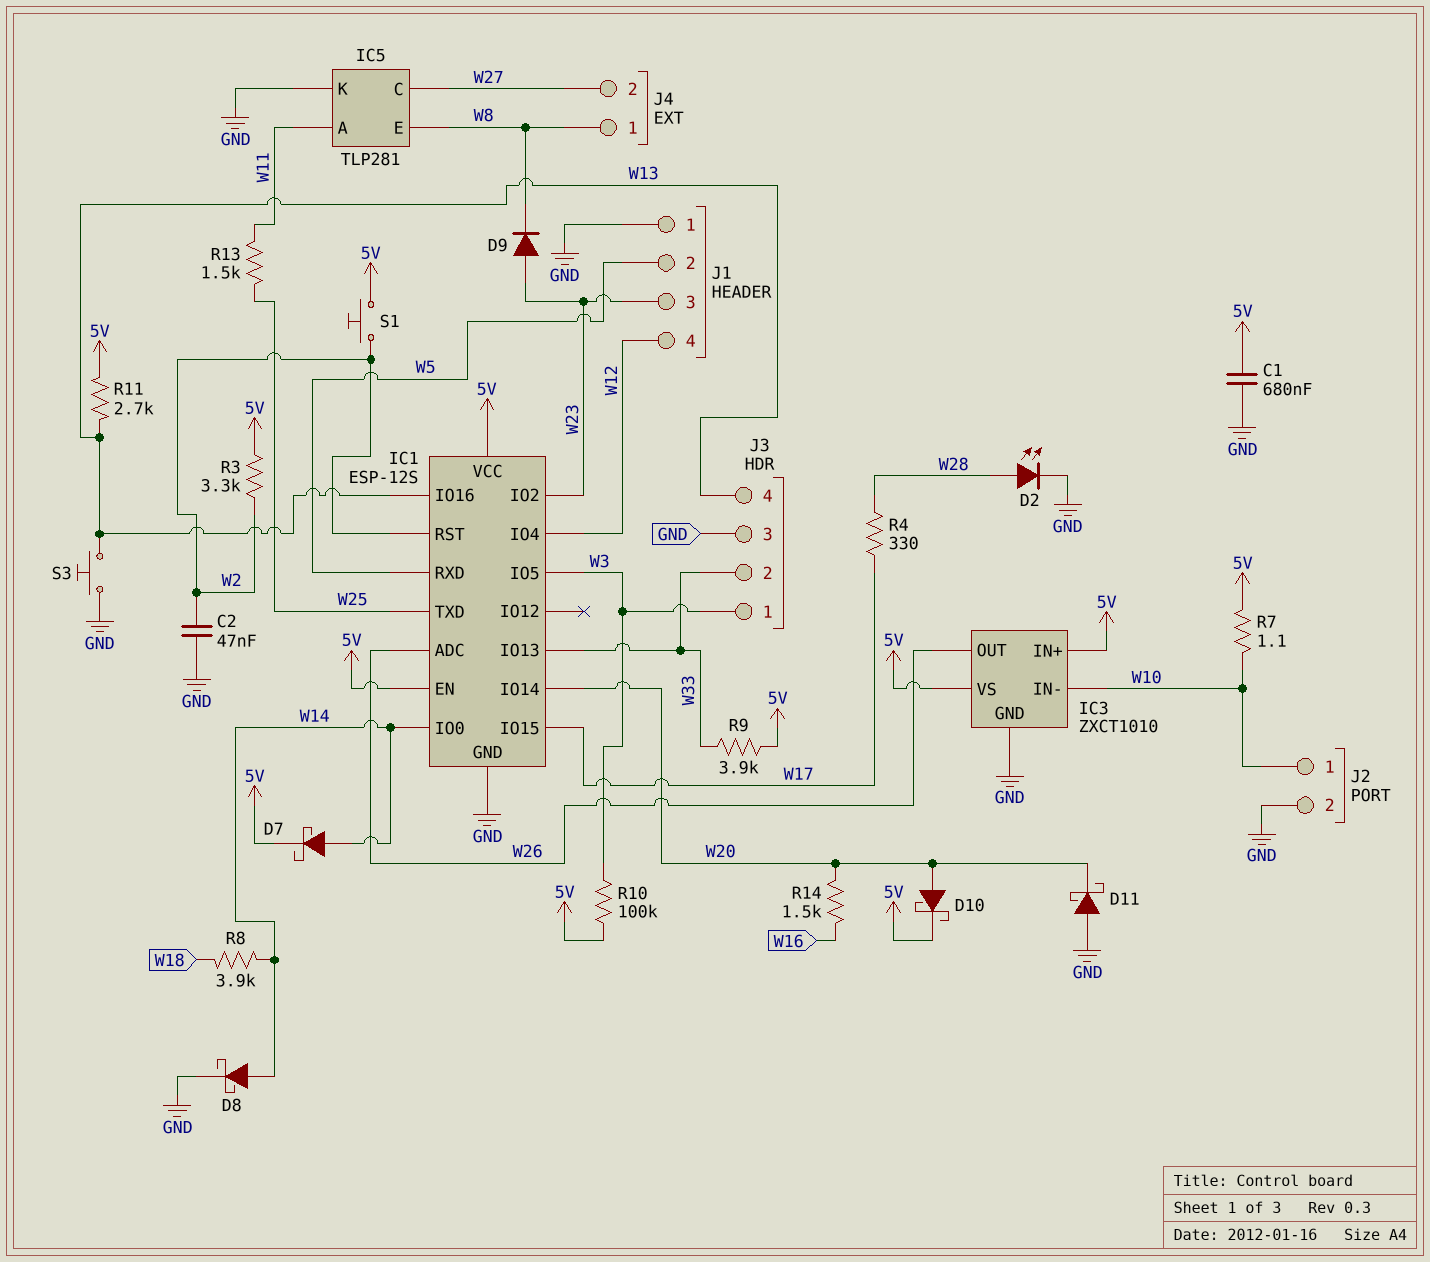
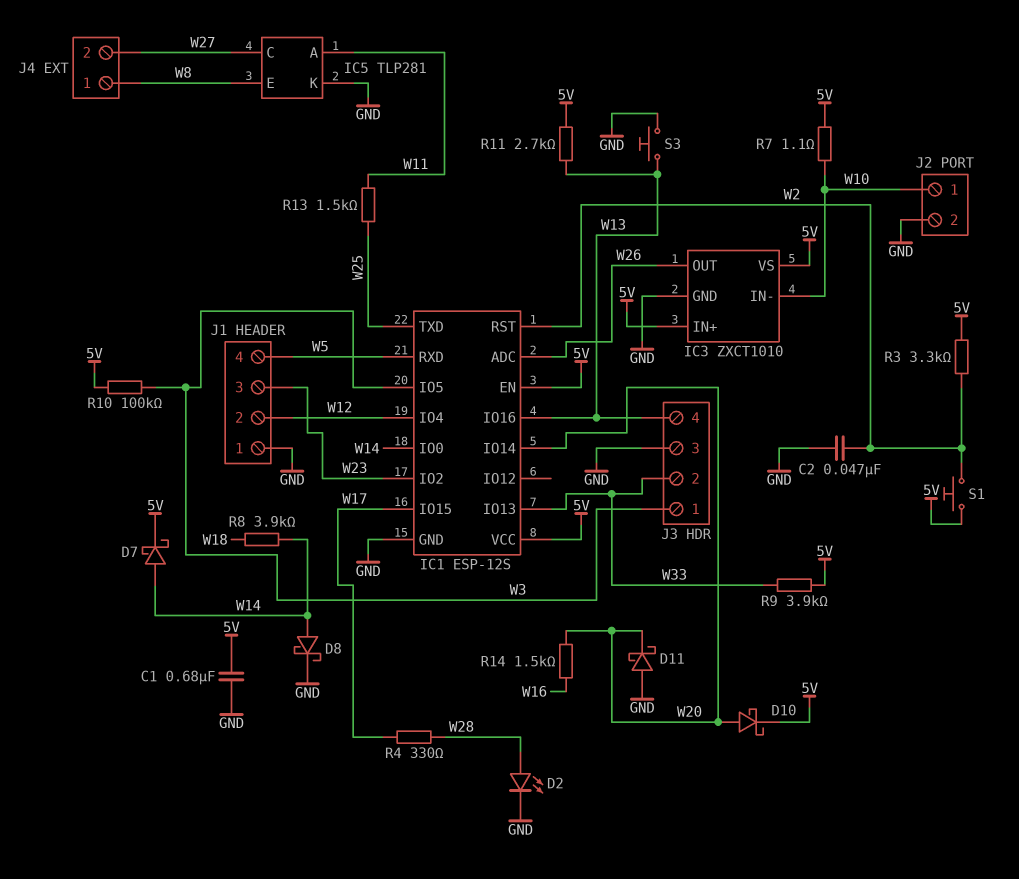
D9: diode (A W23, K W8) -> none
J1 pin 2: W5 -> W12
J1 pin 4: W12 -> W5

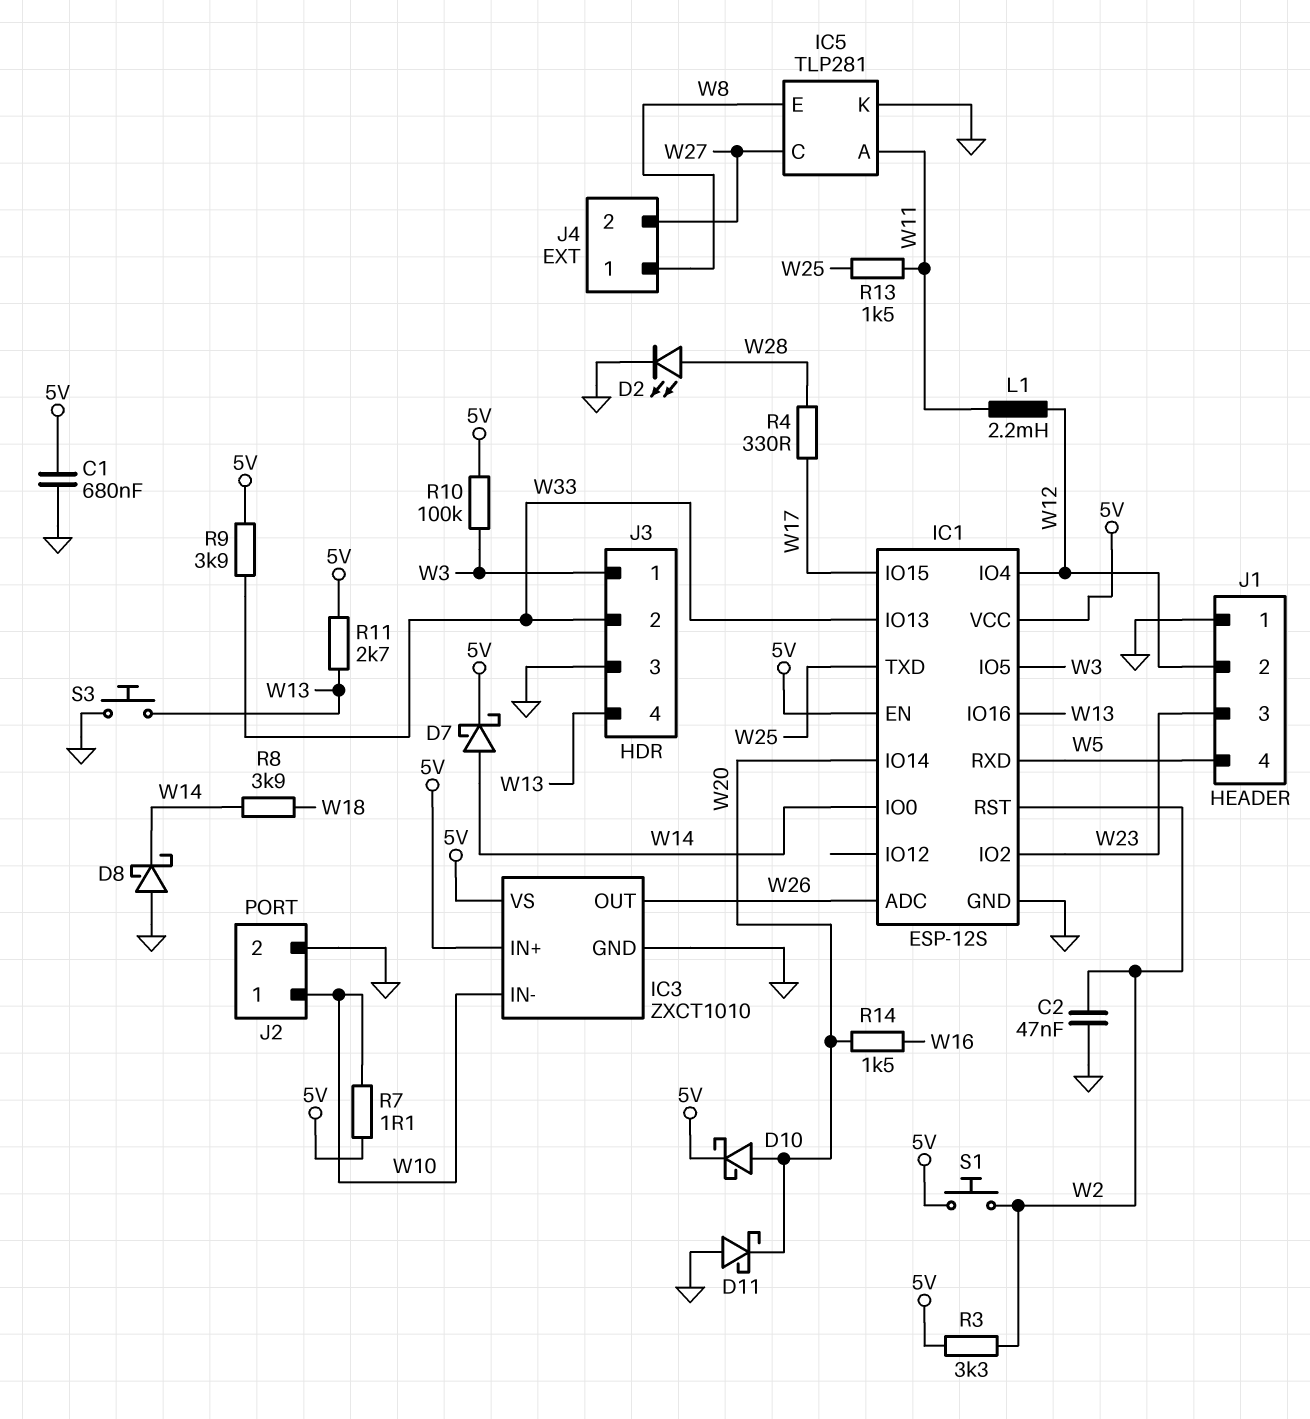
D8: schottky (A W14, K GND) -> schottky (A GND, K W14)
L1: none -> 2.2mH (W11, W12)

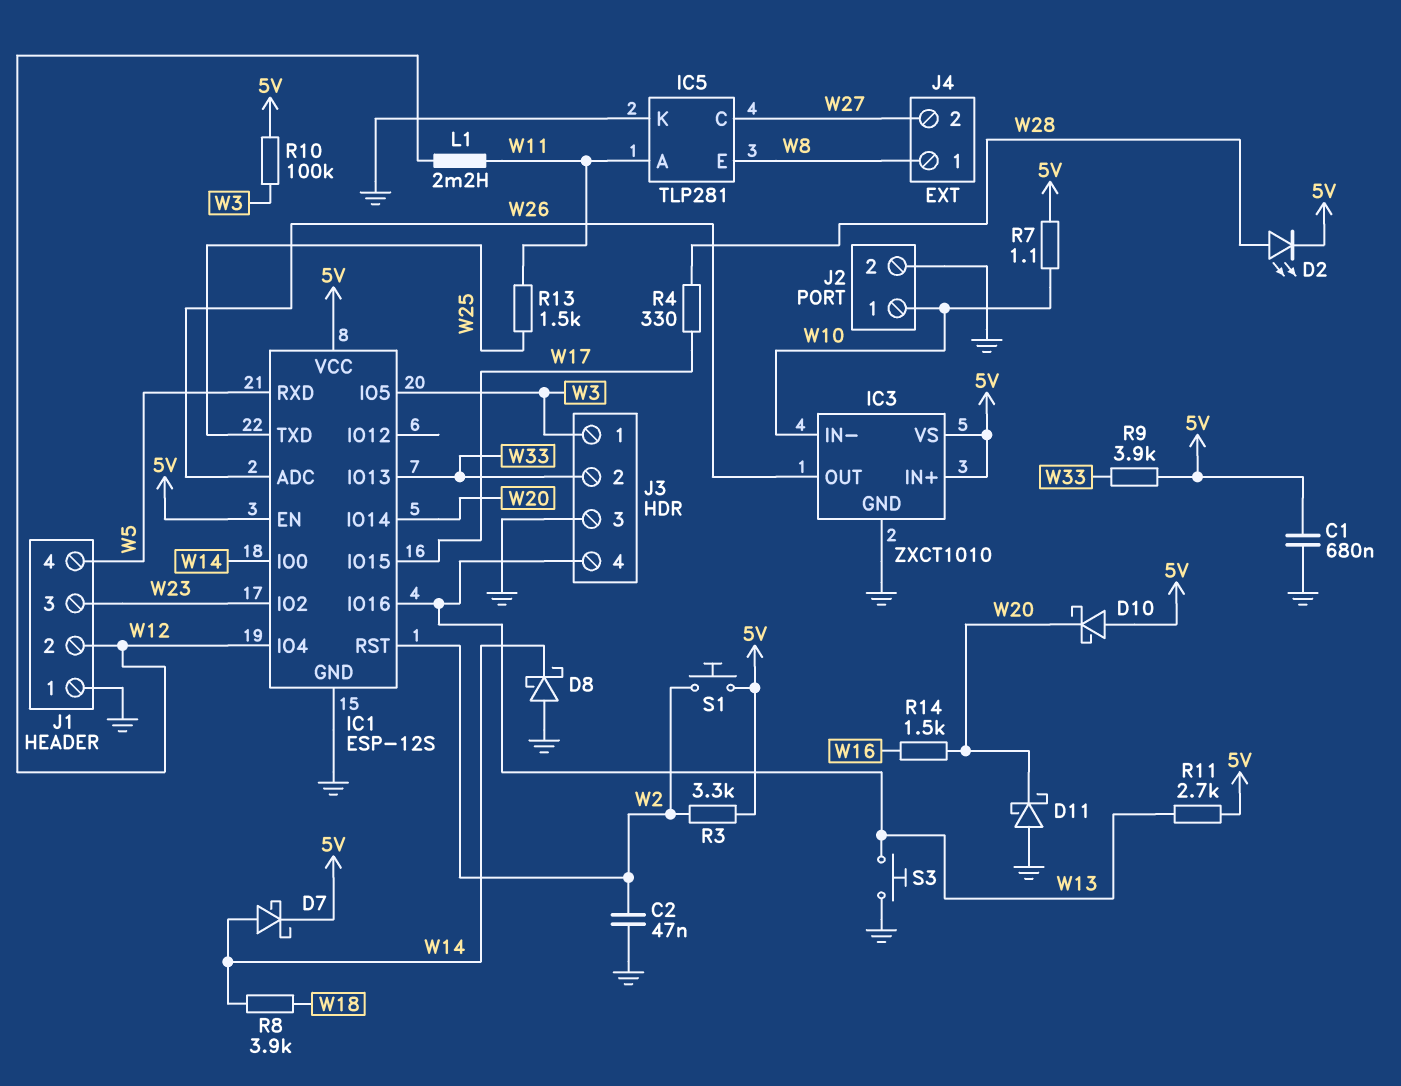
D2: LED (A W28, K GND) -> LED (A W28, K 5V)
D10: schottky (A W20, K 5V) -> schottky (A 5V, K W20)

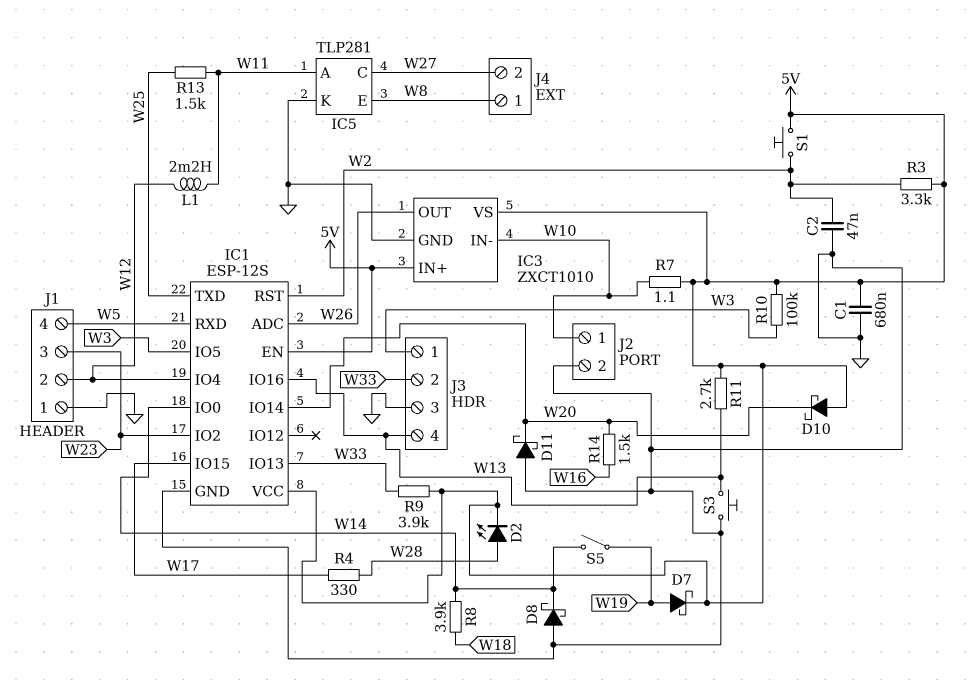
D7: schottky (A W14, K 5V) -> schottky (A W19, K 5V)
S5: none -> switch (W14, W19)

